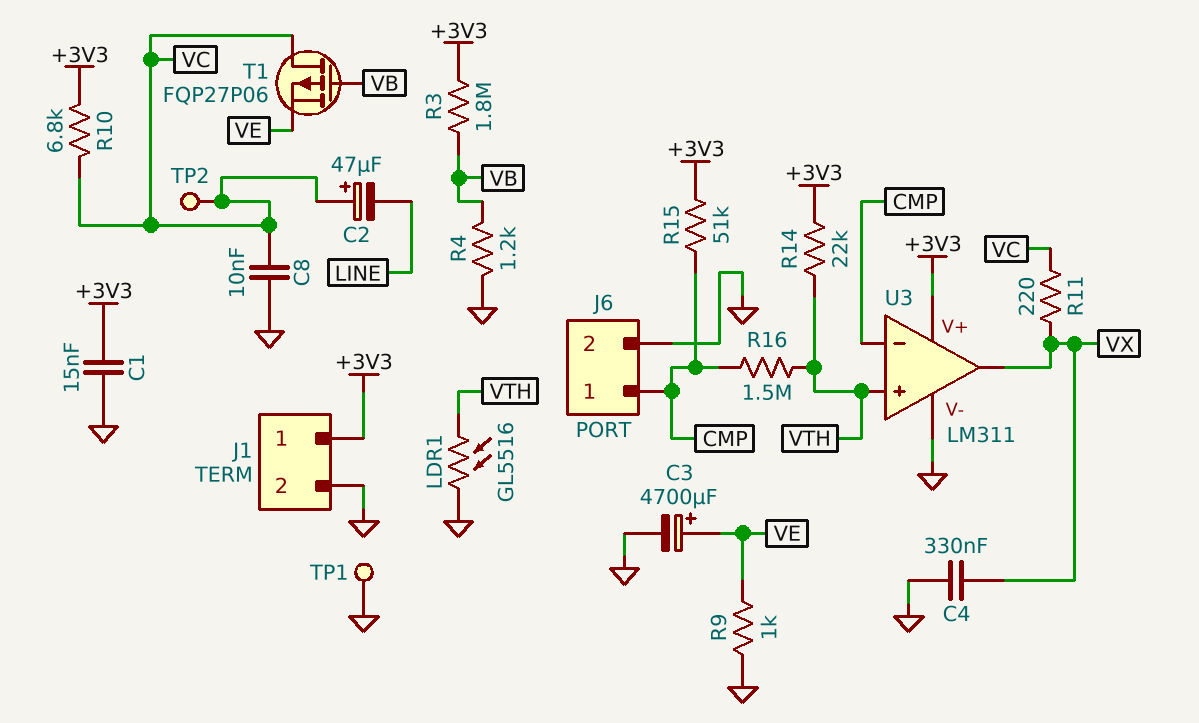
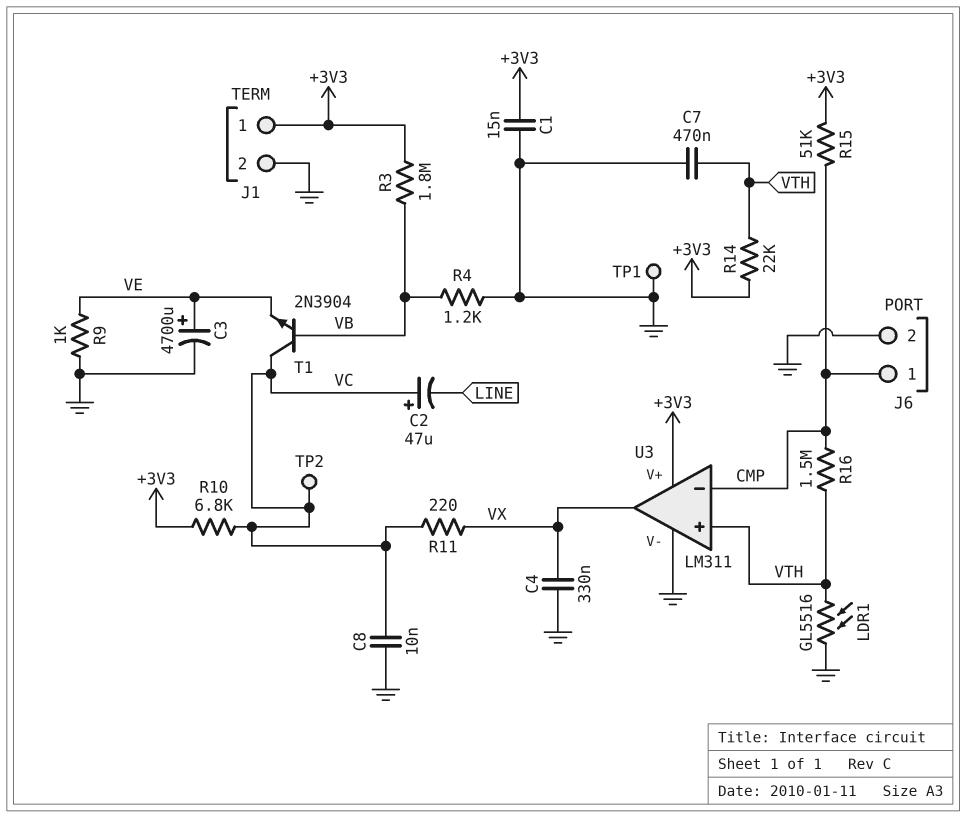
C7: none -> 470nF (GND, VTH)
T1: PMOS FQP27P06 (G VB, D VC, S VE) -> NPN 2N3904 (B VB, C VC, E VE)

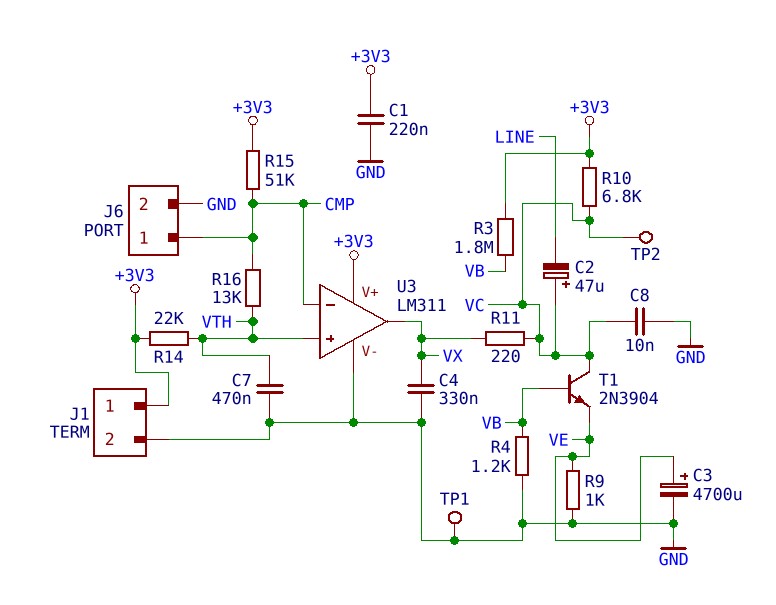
C1: 15nF (+3V3, GND) -> 220nF (+3V3, GND)
LDR1: GL5516 (GND, VTH) -> none
R16: 1.5M (CMP, VTH) -> 13k (CMP, VTH)

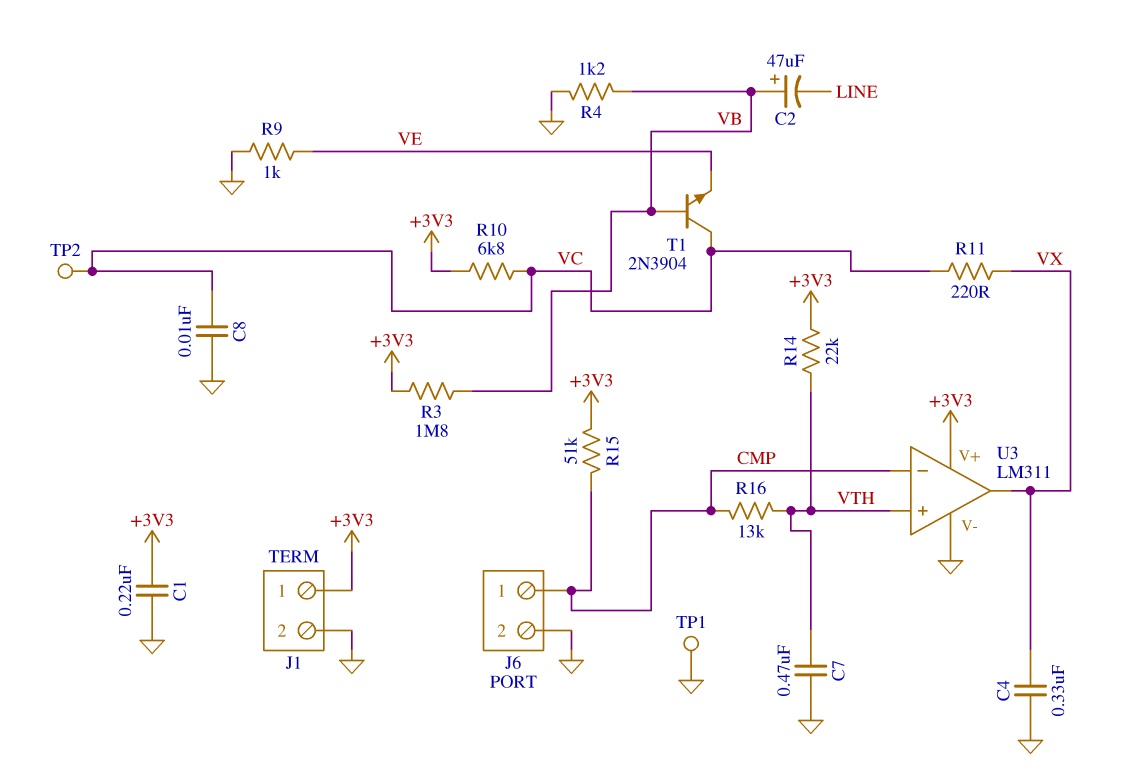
C2: 47uF (plus VC, minus LINE) -> 47uF (plus VB, minus LINE)
C3: 4700uF (plus VE, minus GND) -> none

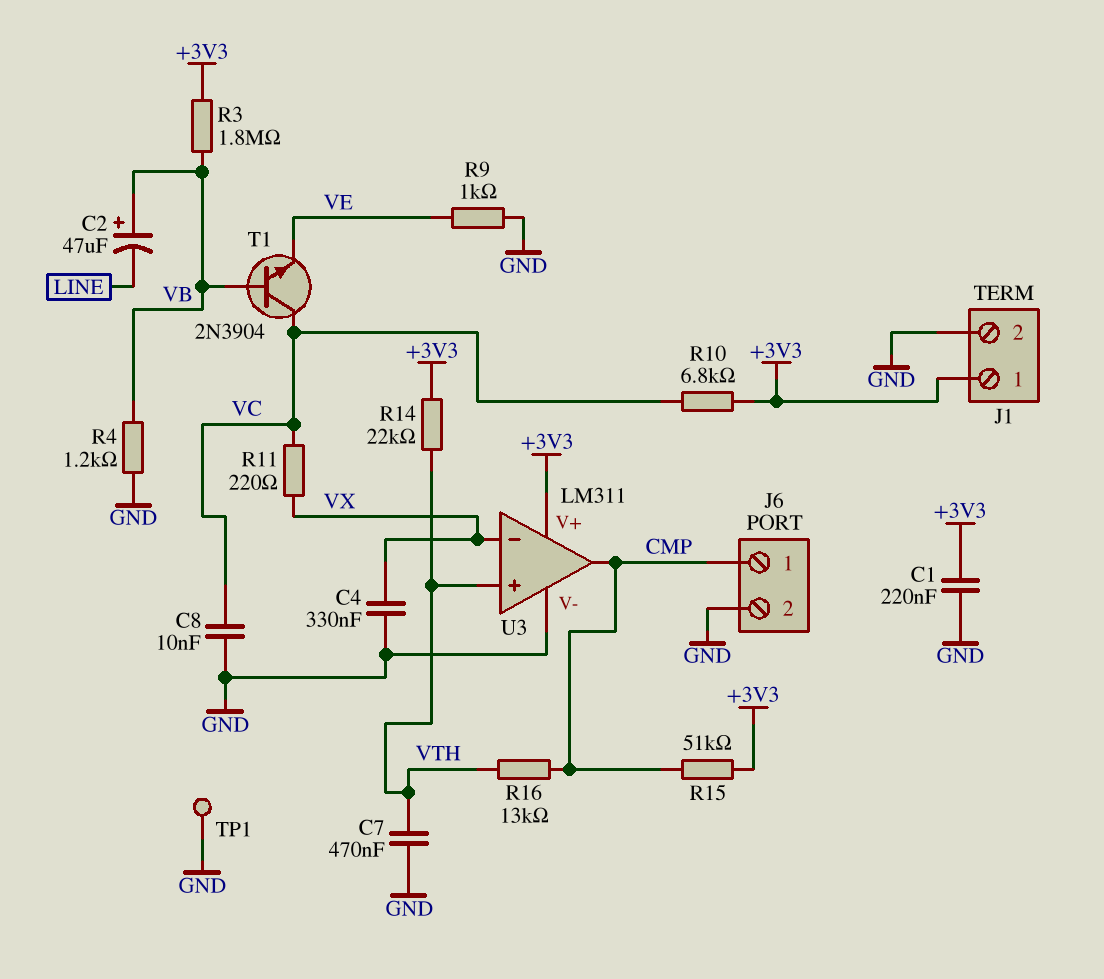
TP2: test point (VC) -> none
U3 pin in-: CMP -> VX
U3 pin out: VX -> CMP

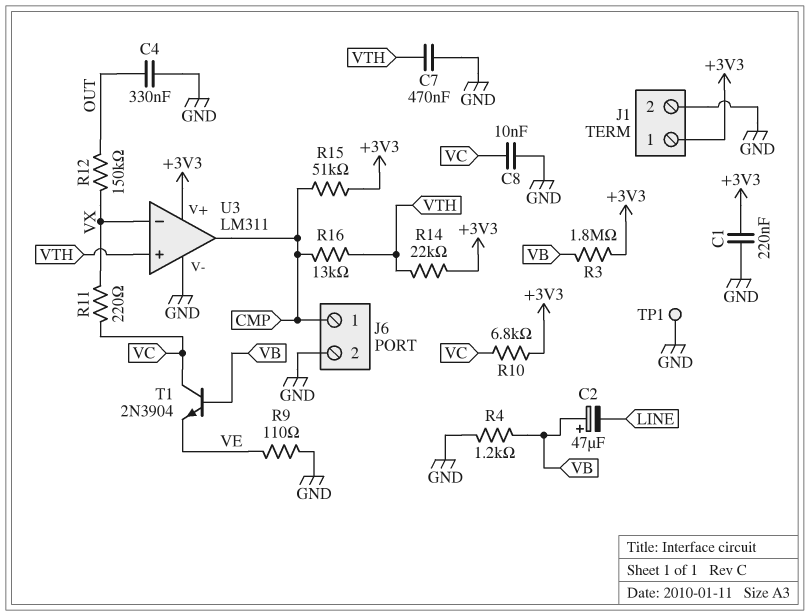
C4: 330nF (GND, VX) -> 330nF (GND, OUT)
R9: 1k (GND, VE) -> 110 (GND, VE)
R12: none -> 150k (OUT, VX)

